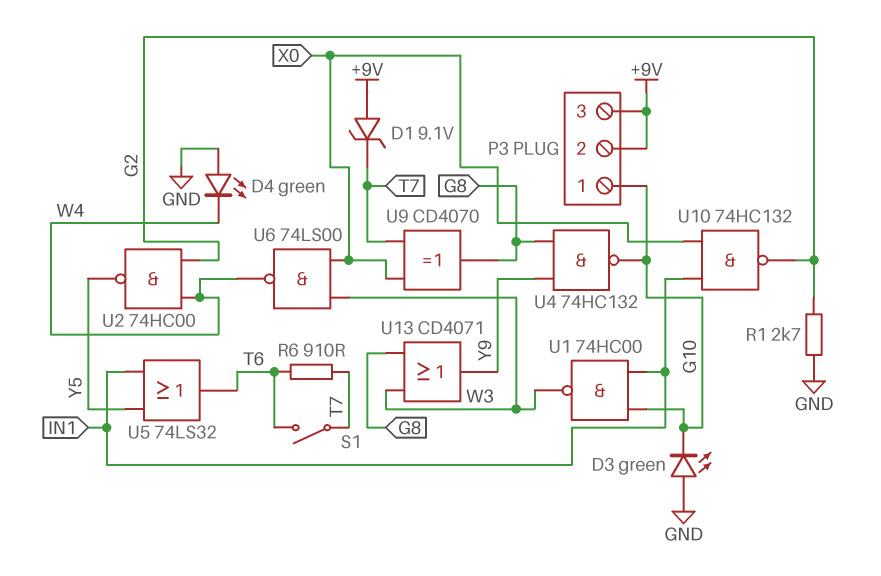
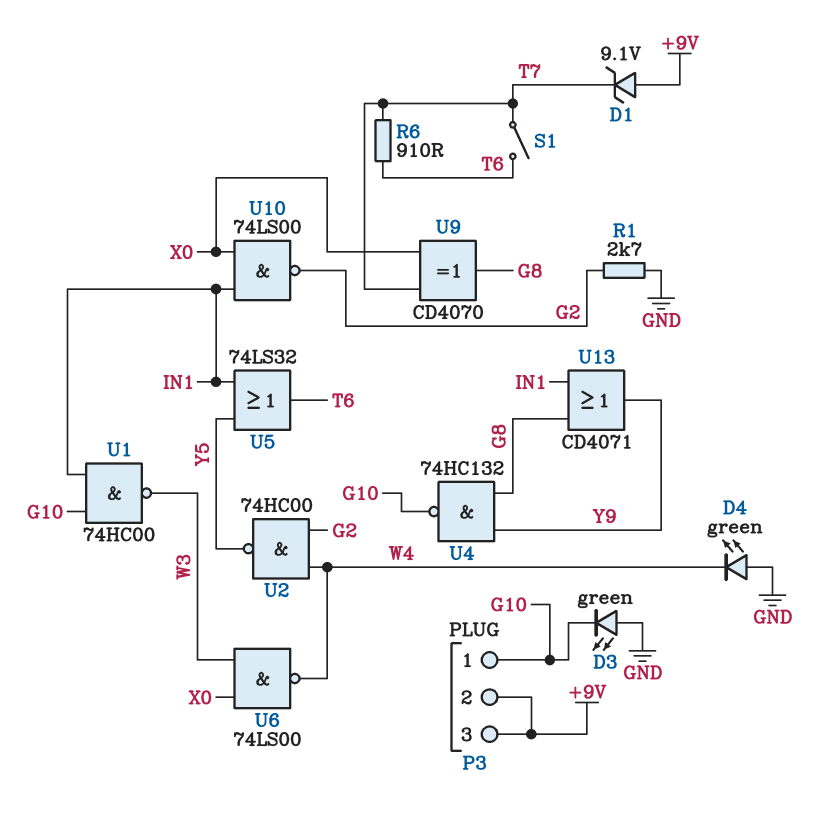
U10: NAND 74HC132 (in IN1, in X0, out G2) -> NAND 74LS00 (in IN1, in X0, out G2)
U13: OR CD4071 (in G8, in W3, out Y9) -> OR CD4071 (in G8, in IN1, out Y9)

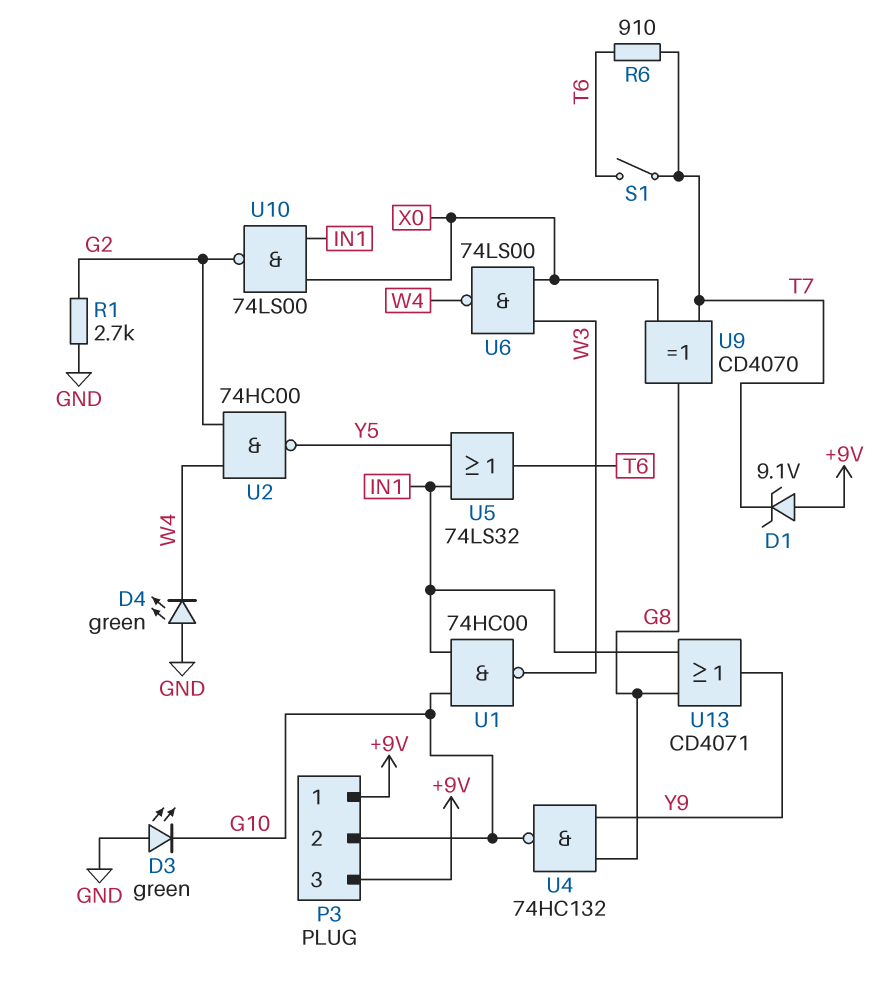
P3 pin 1: G10 -> +9V
P3 pin 2: +9V -> G10

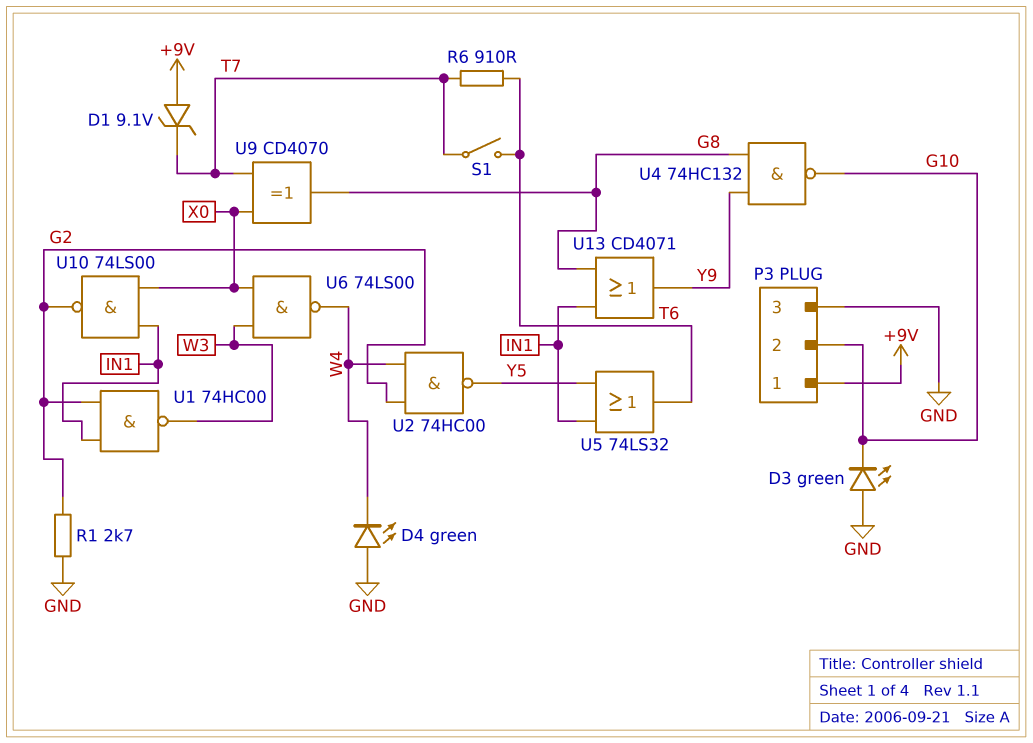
P3 pin 3: +9V -> GND
U1: NAND 74HC00 (in G10, in IN1, out W3) -> NAND 74HC00 (in G2, in IN1, out W3)

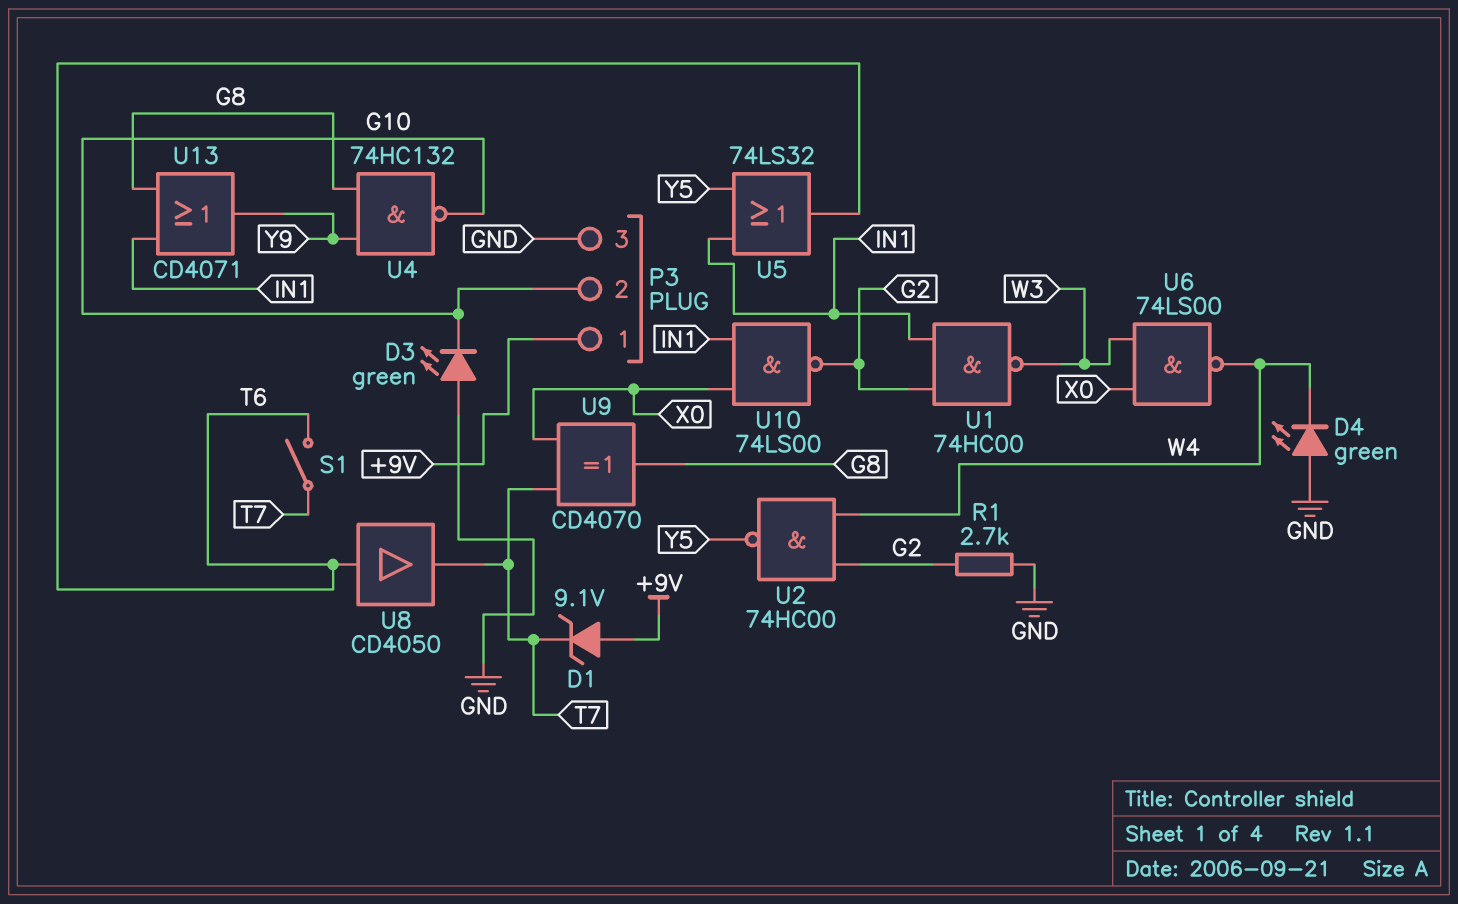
R6: 910 (T6, T7) -> none
U8: none -> buffer CD4050 (in T6, out T7)

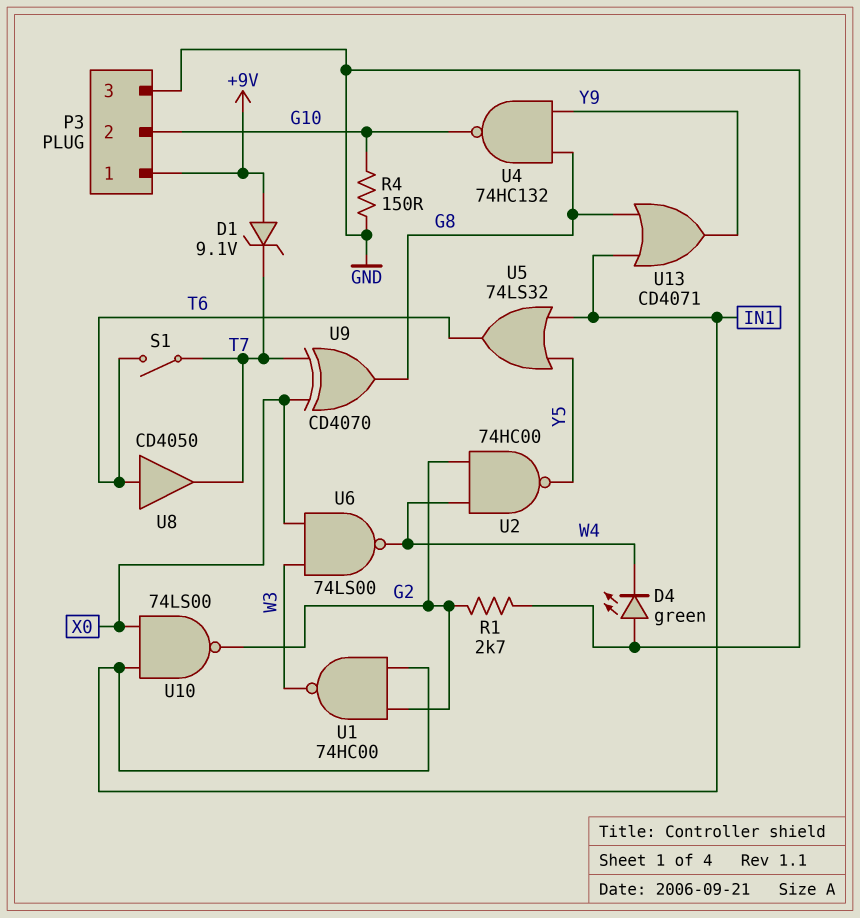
D3: LED green (A GND, K G10) -> none
R4: none -> 150 (G10, GND)

